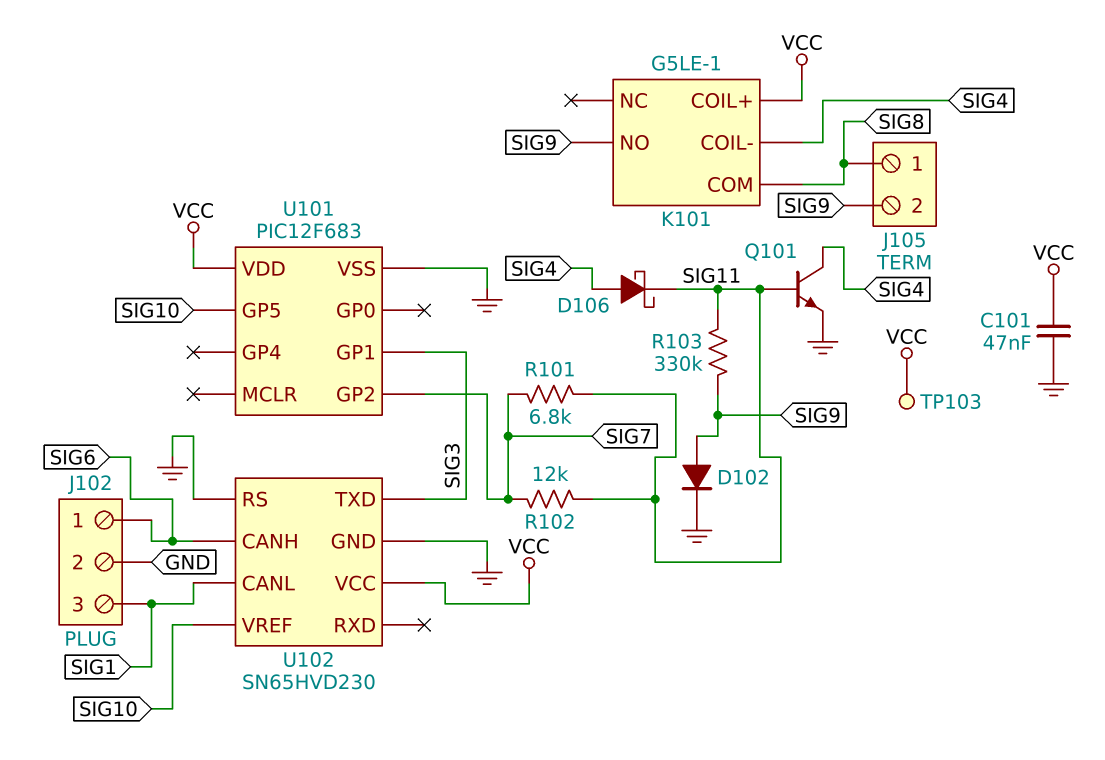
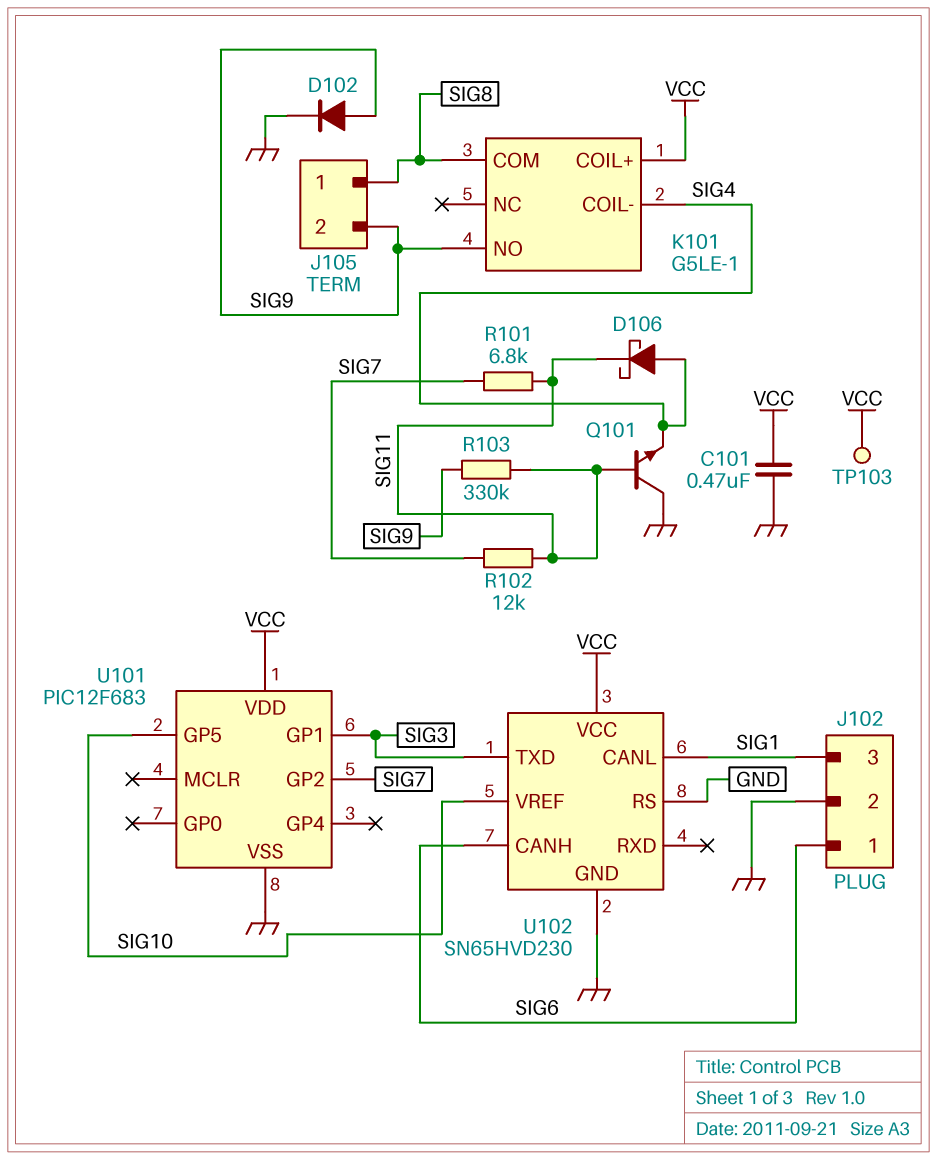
C101: 47nF (GND, VCC) -> 470nF (GND, VCC)
Q101: NPN (B SIG11, C SIG4, E GND) -> NPN (B SIG11, C GND, E SIG4)

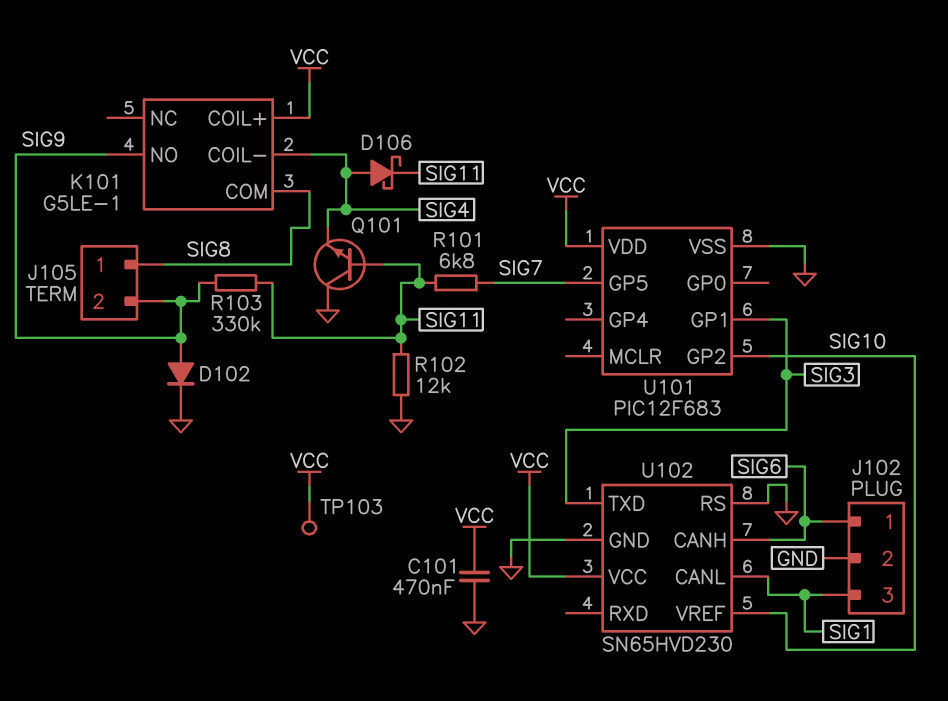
R102: 12k (SIG7, SIG11) -> 12k (GND, SIG11)
U101 pin GP2: SIG7 -> SIG10
U101 pin GP5: SIG10 -> SIG7

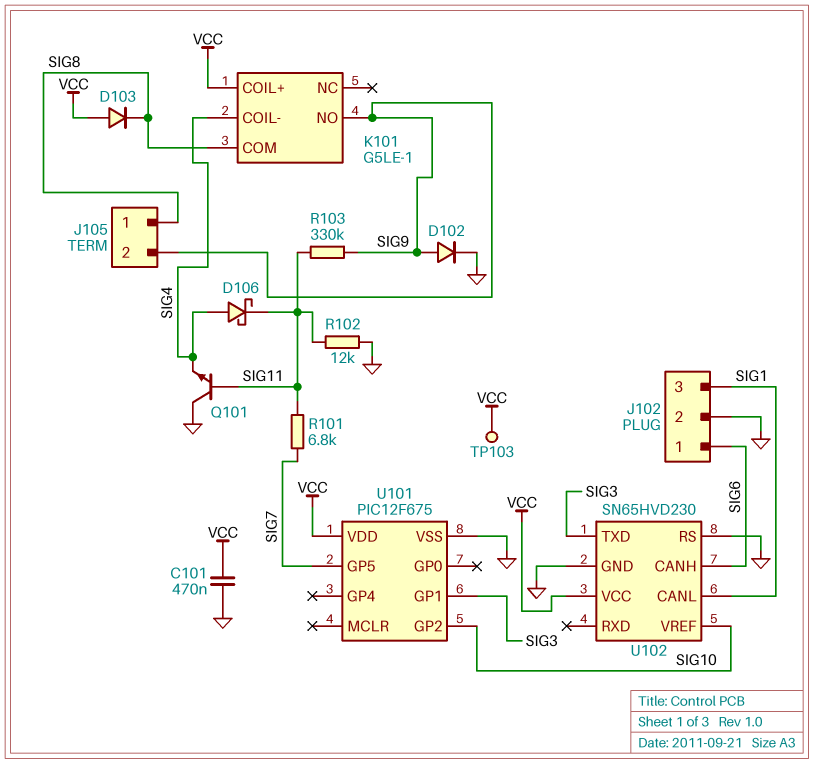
D103: none -> diode (A VCC, K SIG8)
U101: PIC12F683 -> PIC12F675

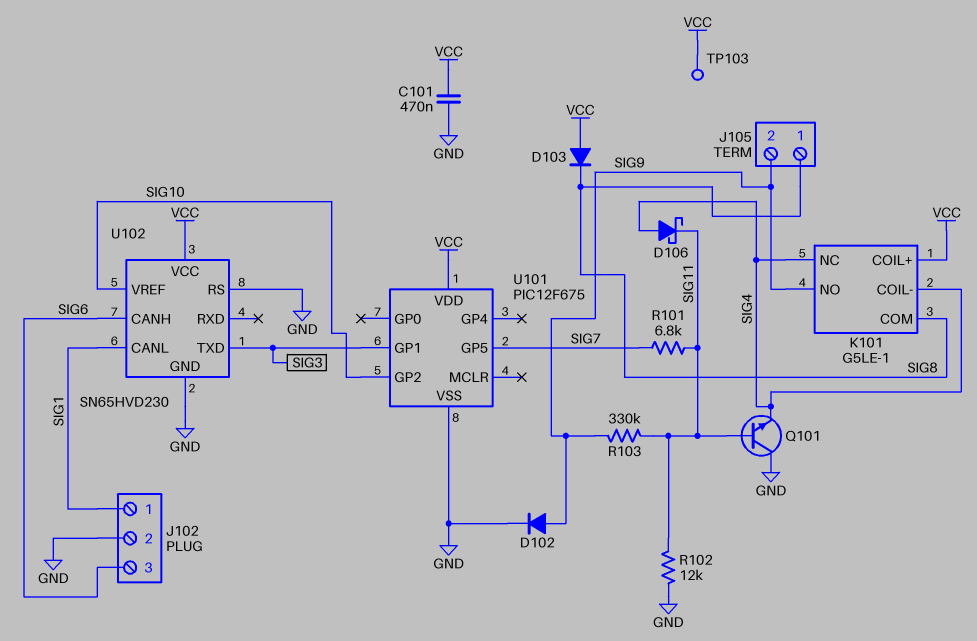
J102 pin 1: SIG6 -> SIG1
J102 pin 3: SIG1 -> SIG6
K101 pin NC: none -> SIG4

